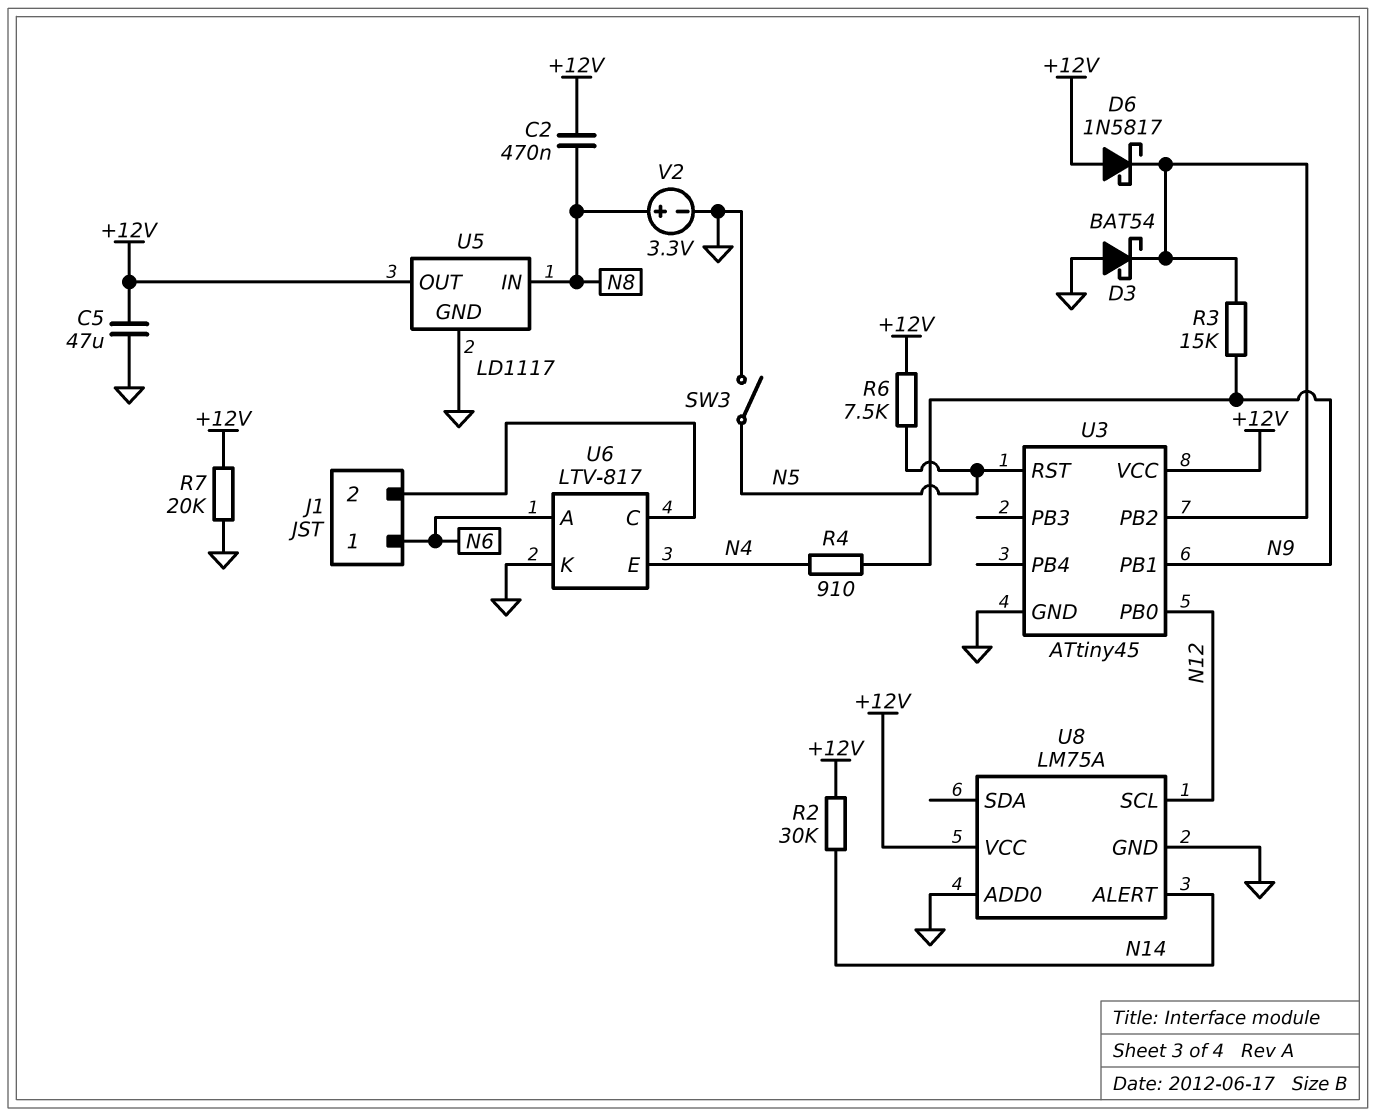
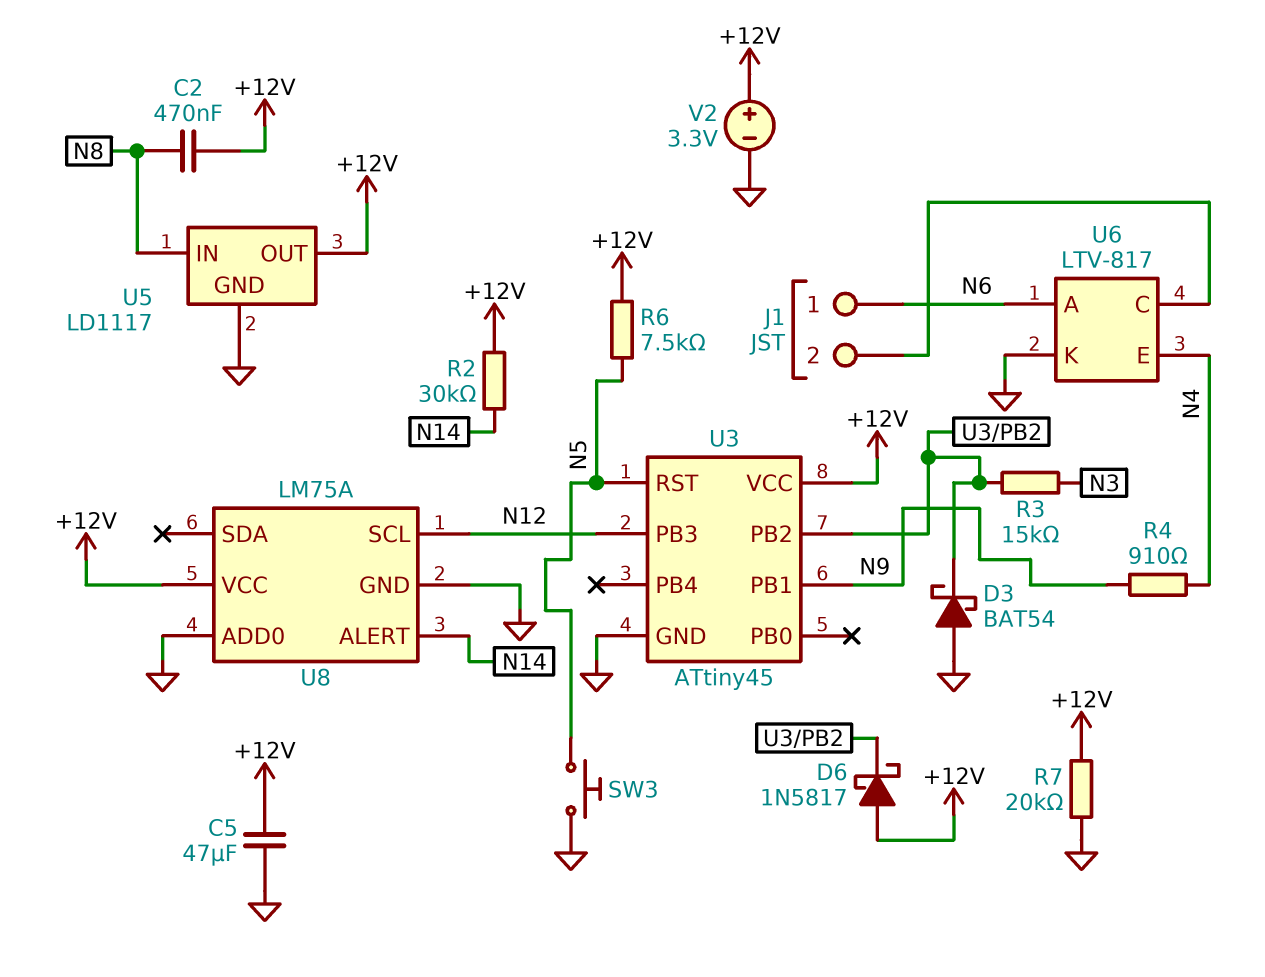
R3: 15k (N9, U3/PB2) -> 15k (N3, U3/PB2)
SW3: switch (GND, N5) -> button (GND, N5)
U3 pin PB0: N12 -> none
U3 pin PB3: none -> N12
V2: 3.3V (plus N8, minus GND) -> 3.3V (plus +12V, minus GND)

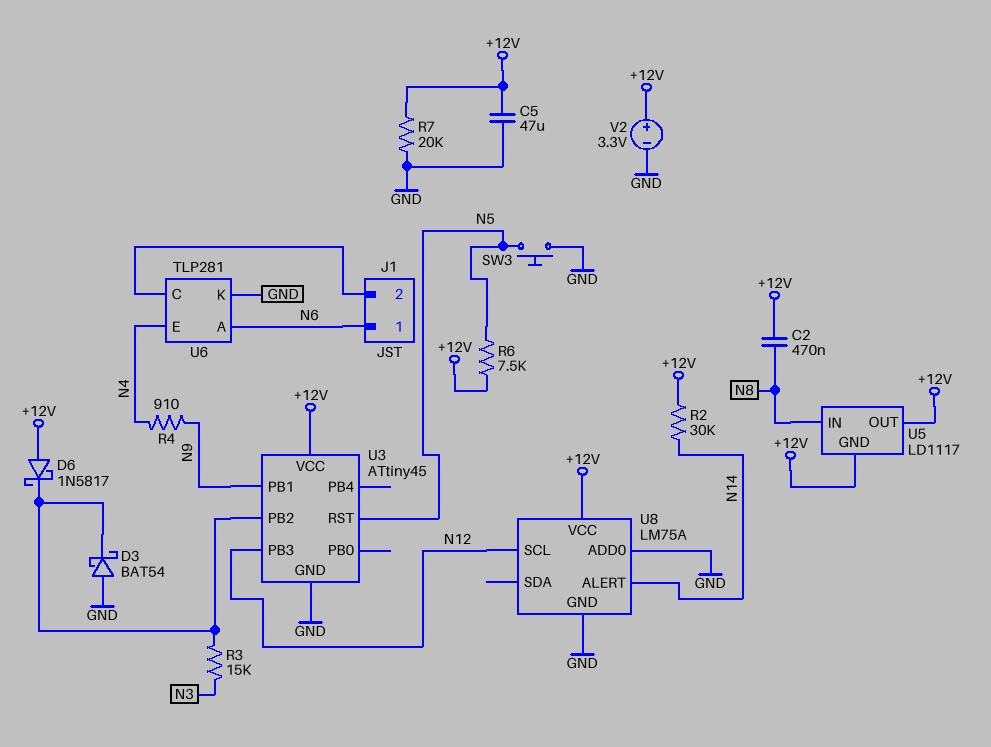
U5 pin GND: GND -> +12V
U6: LTV-817 -> TLP281

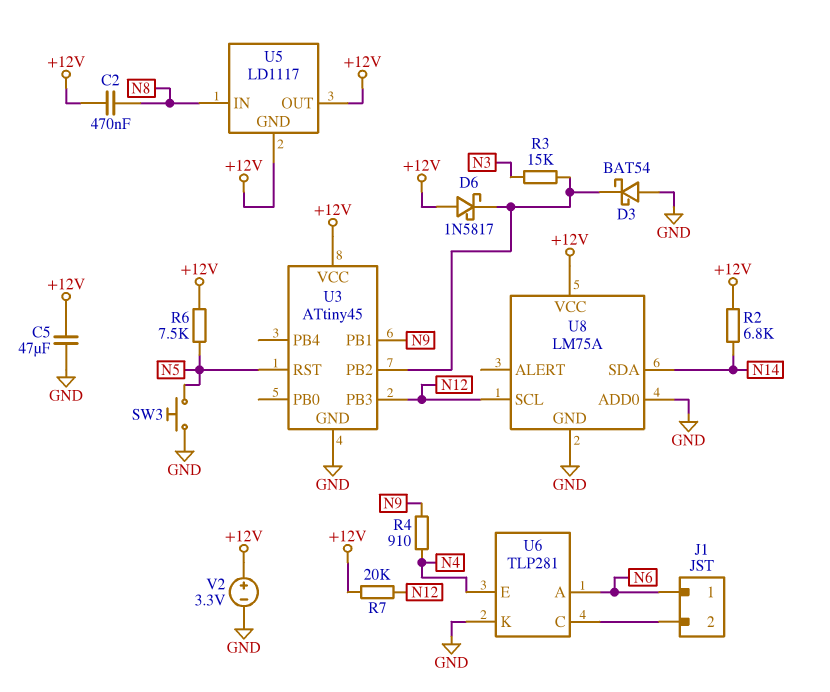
R2: 30k (+12V, N14) -> 6.8k (+12V, N14)
R7: 20k (+12V, GND) -> 20k (+12V, N12)
U8 pin ALERT: N14 -> none
U8 pin SDA: none -> N14

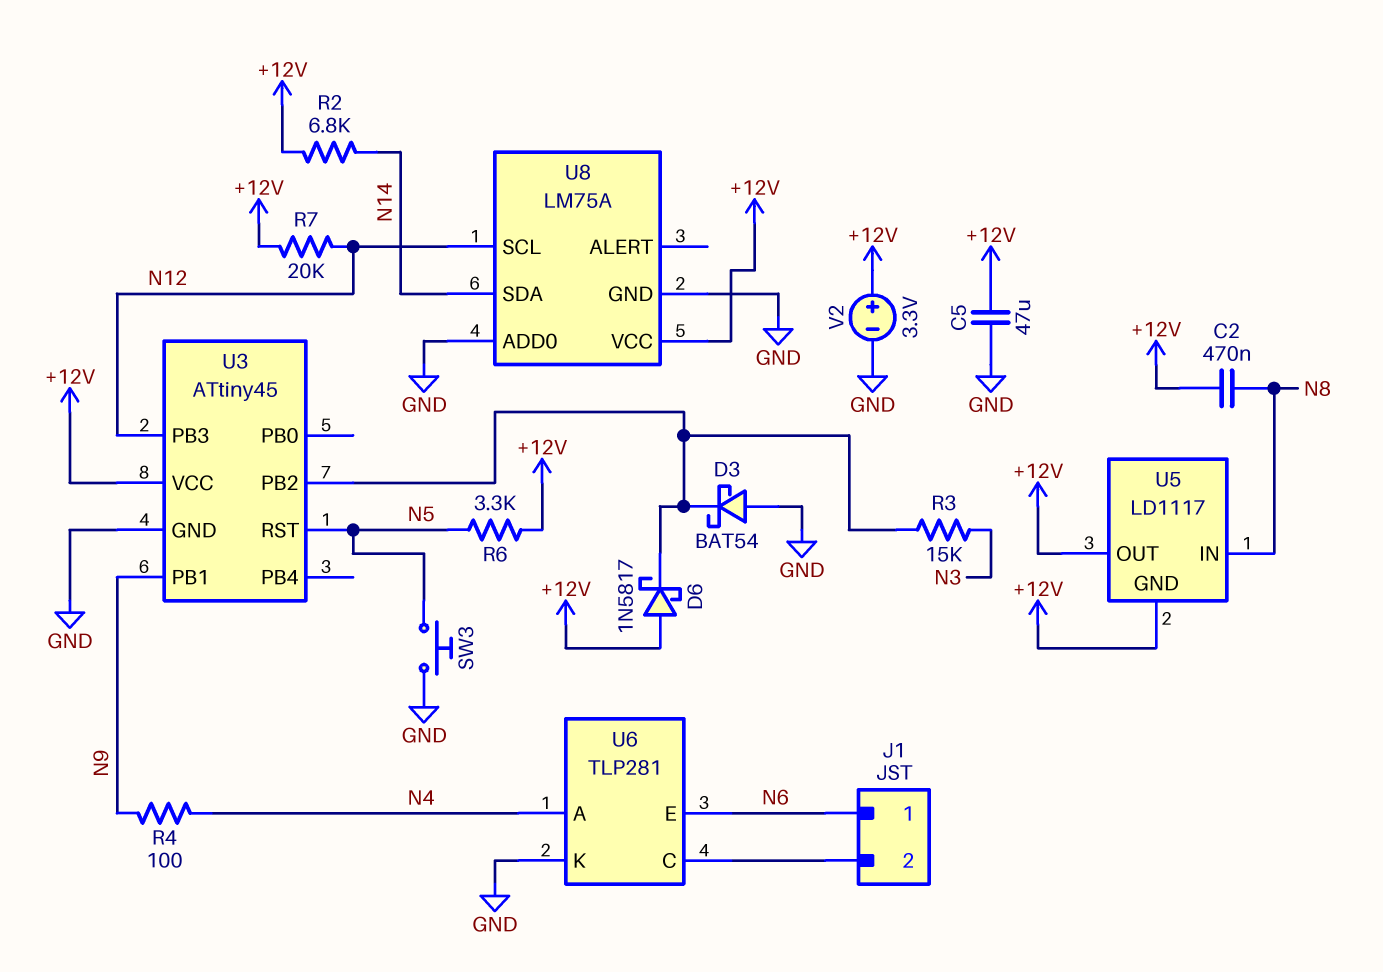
R4: 910 (N4, N9) -> 100 (N4, N9)
R6: 7.5k (+12V, N5) -> 3.3k (+12V, N5)
U6 pin A: N6 -> N4
U6 pin E: N4 -> N6

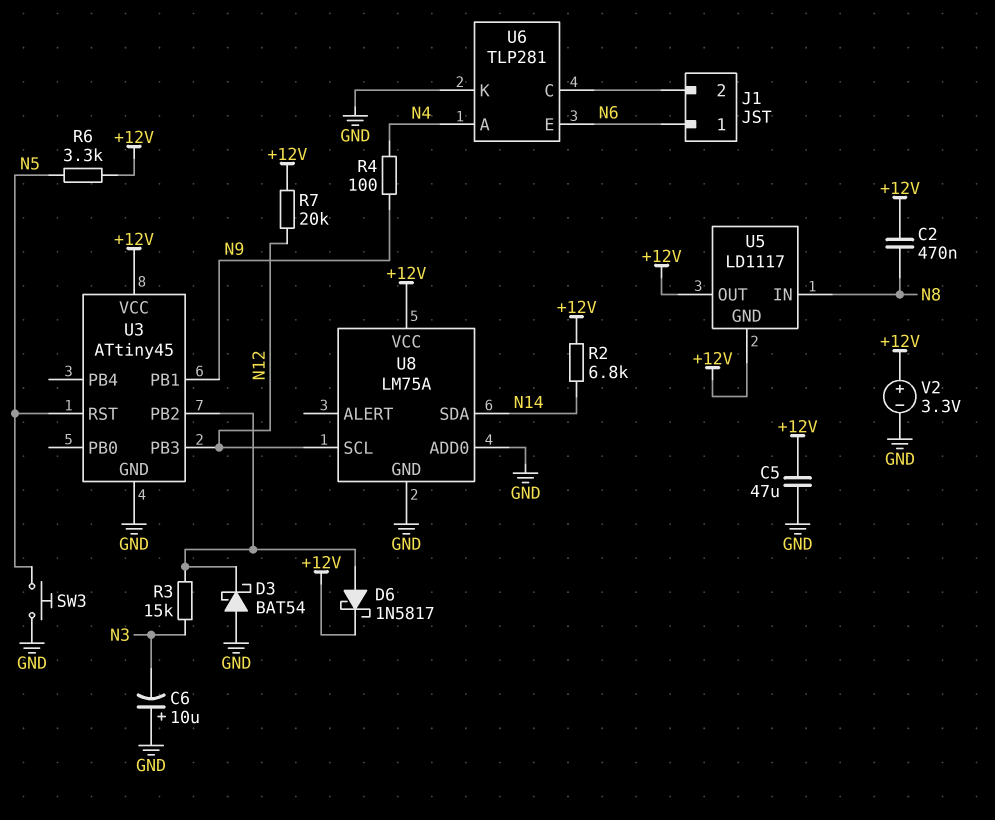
C6: none -> 10uF (plus GND, minus N3)
D6: schottky 1N5817 (A +12V, K U3/PB2) -> schottky 1N5817 (A U3/PB2, K +12V)

